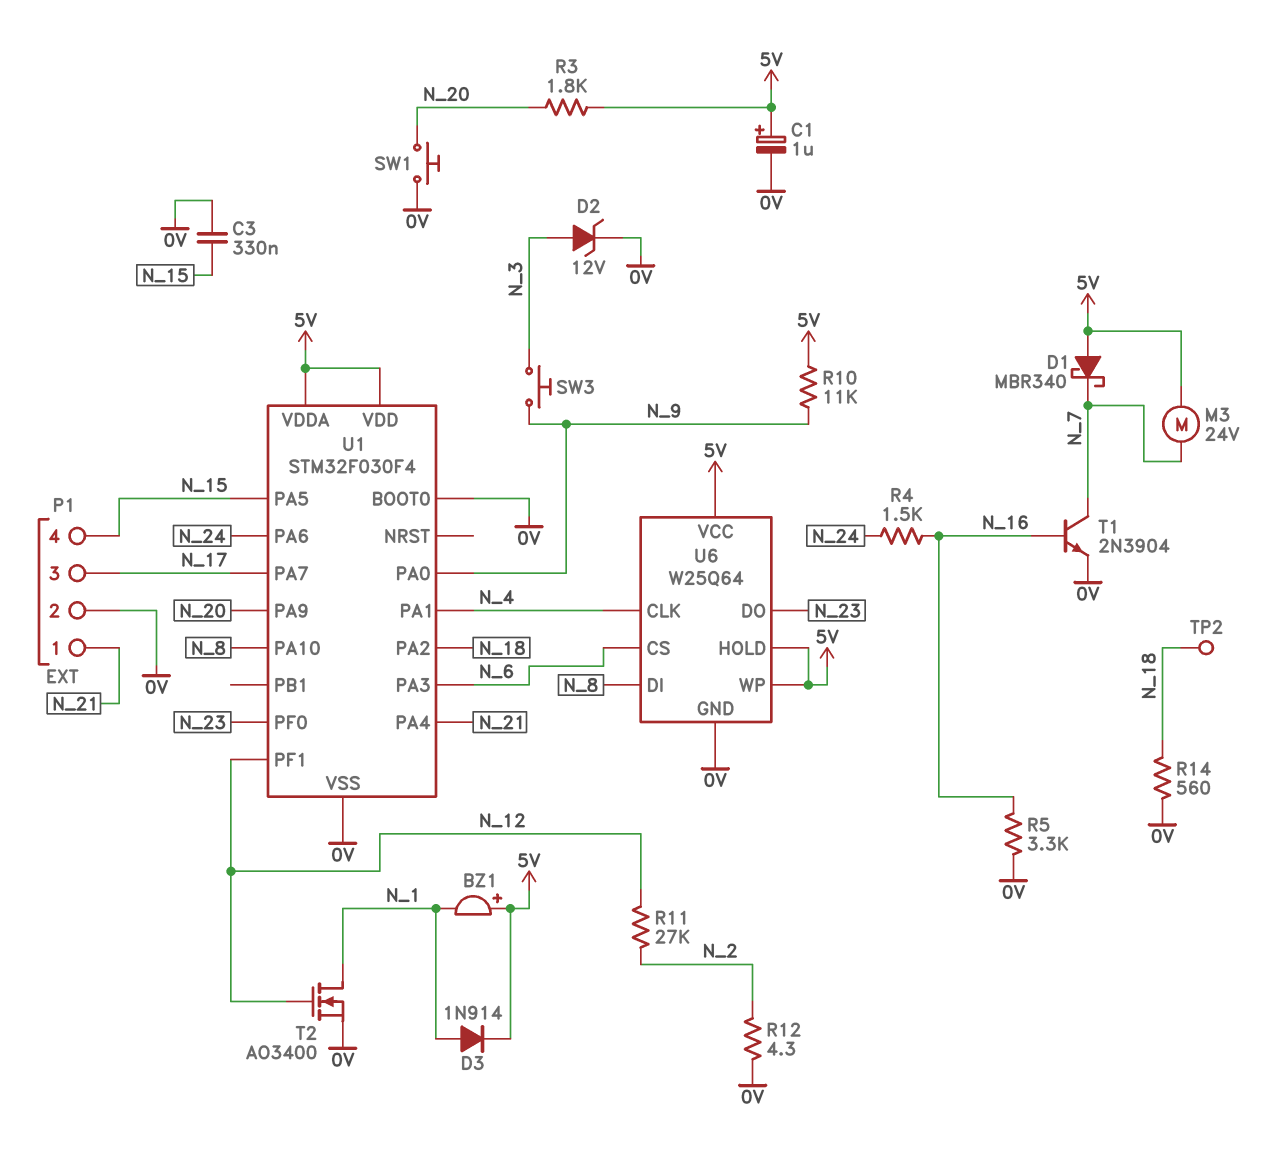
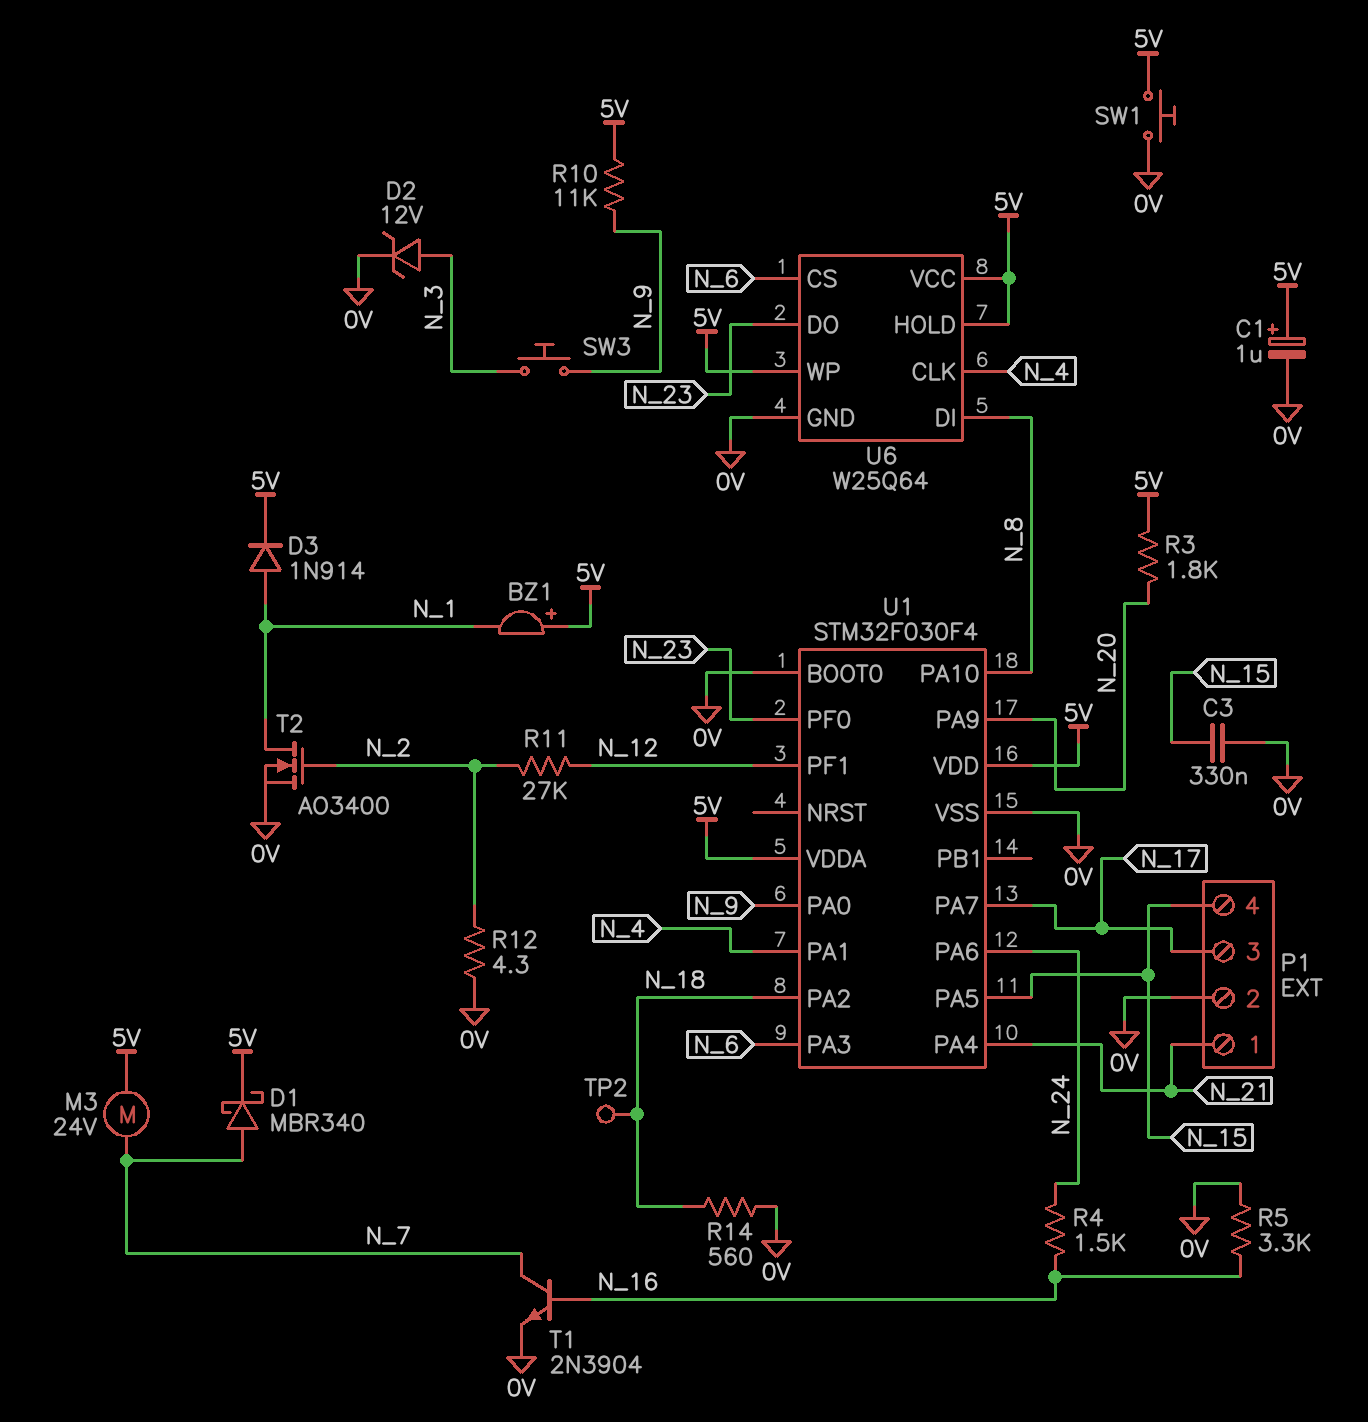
D1: schottky MBR340 (A 5V, K N_7) -> schottky MBR340 (A N_7, K 5V)
SW1: button (0V, N_20) -> button (0V, 5V)
T2: NMOS AO3400 (G N_12, D N_1, S 0V) -> NMOS AO3400 (G N_2, D N_1, S 0V)

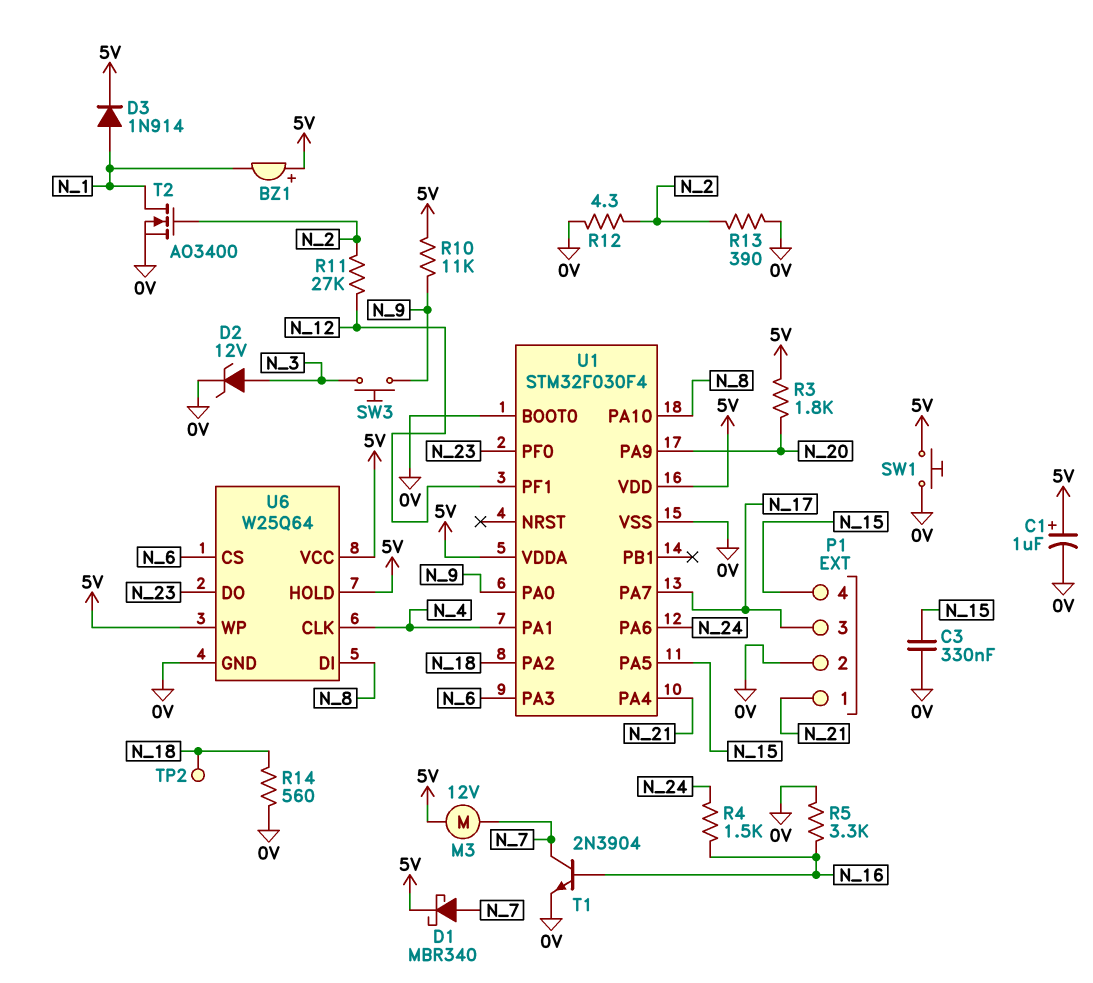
M3: motor 24V (5V, N_7) -> motor 12V (5V, N_7)
R13: none -> 390 (0V, N_2)

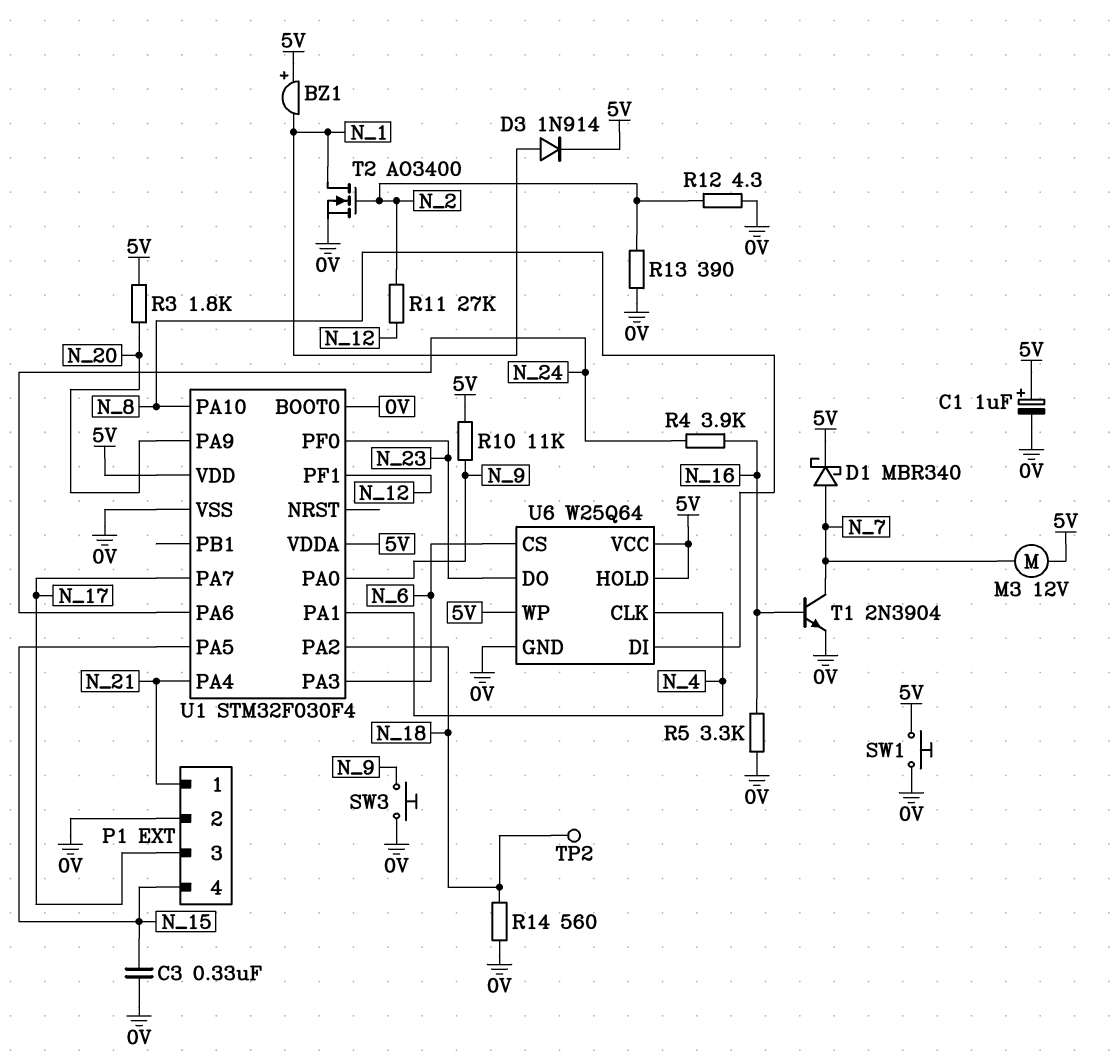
D2: zener 12V (A N_3, K 0V) -> none
R4: 1.5k (N_16, N_24) -> 3.9k (N_16, N_24)
SW3: button (N_3, N_9) -> button (0V, N_9)

